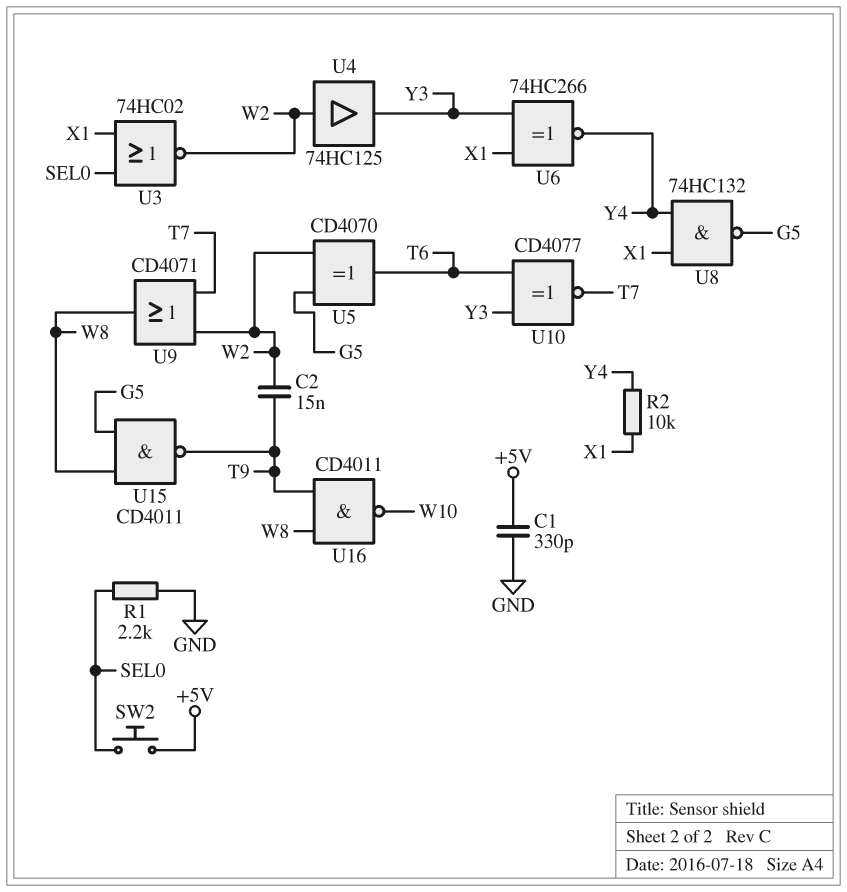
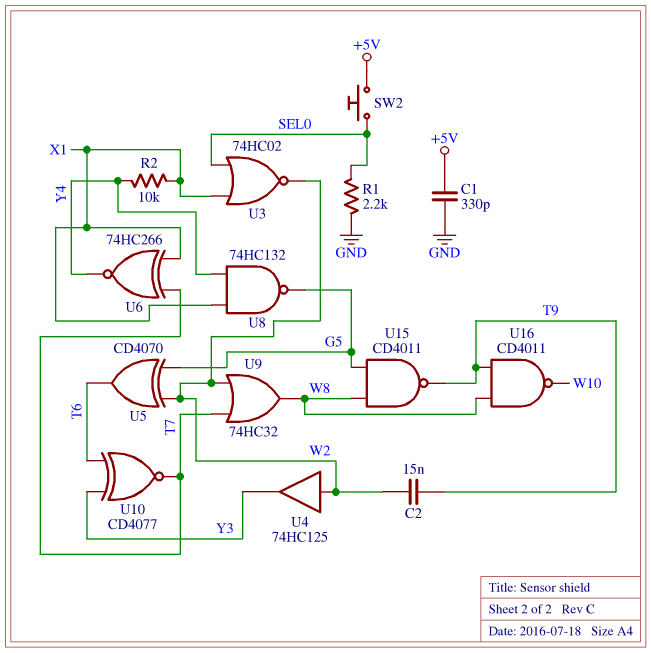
U6: XNOR 74HC266 (in X1, in Y3, out Y4) -> XNOR 74HC266 (in T7, in X1, out Y4)
U9: OR CD4071 (in T7, in W2, out W8) -> OR 74HC32 (in T7, in W2, out W8)

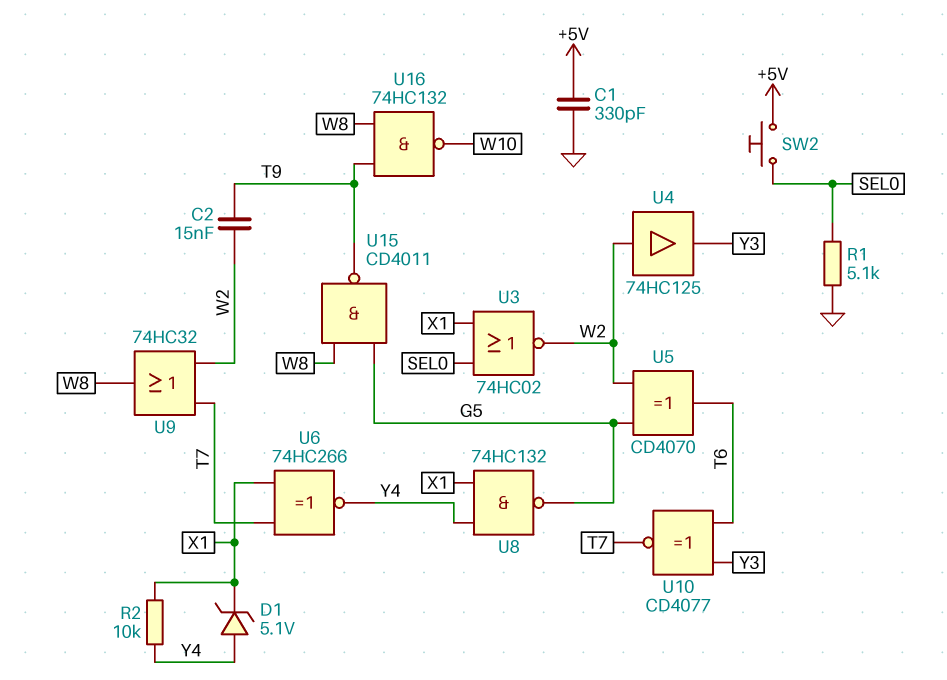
D1: none -> zener 5.1V (A Y4, K X1)
R1: 2.2k (GND, SEL0) -> 5.1k (GND, SEL0)
U16: NAND CD4011 (in T9, in W8, out W10) -> NAND 74HC132 (in T9, in W8, out W10)

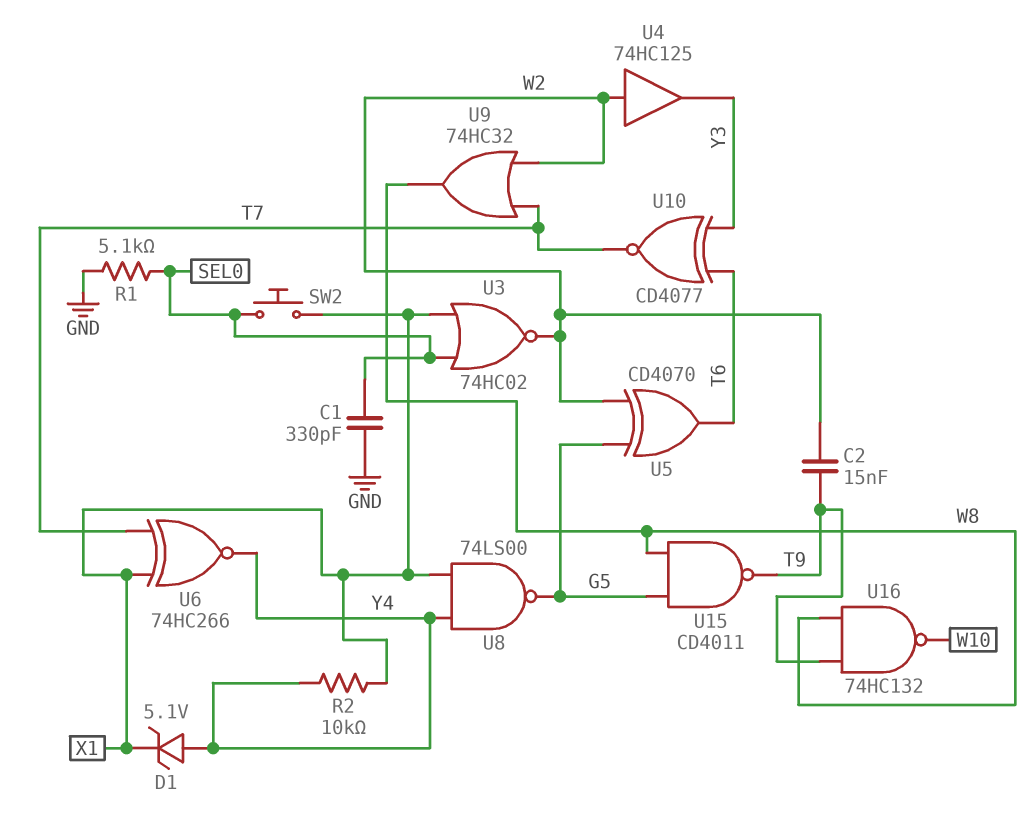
C1: 330pF (+5V, GND) -> 330pF (GND, SEL0)
SW2: button (+5V, SEL0) -> button (SEL0, X1)
U8: NAND 74HC132 (in X1, in Y4, out G5) -> NAND 74LS00 (in X1, in Y4, out G5)

